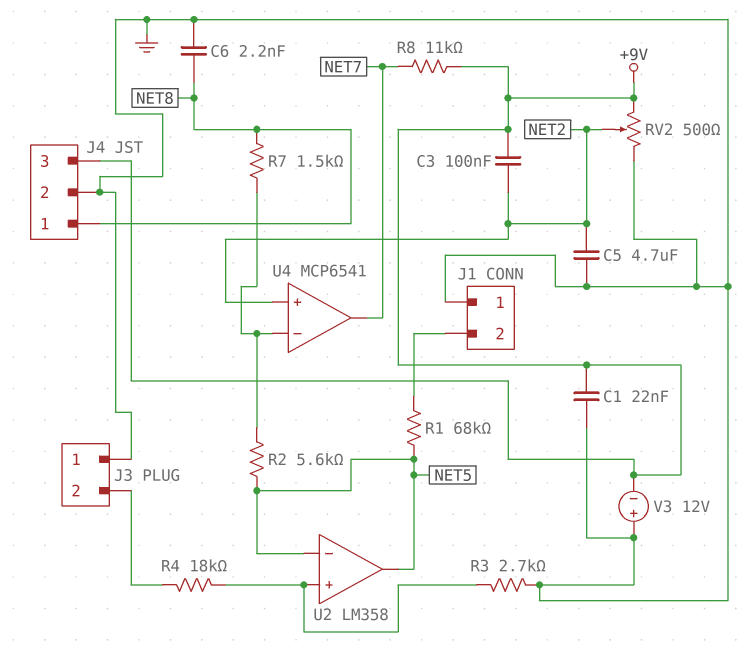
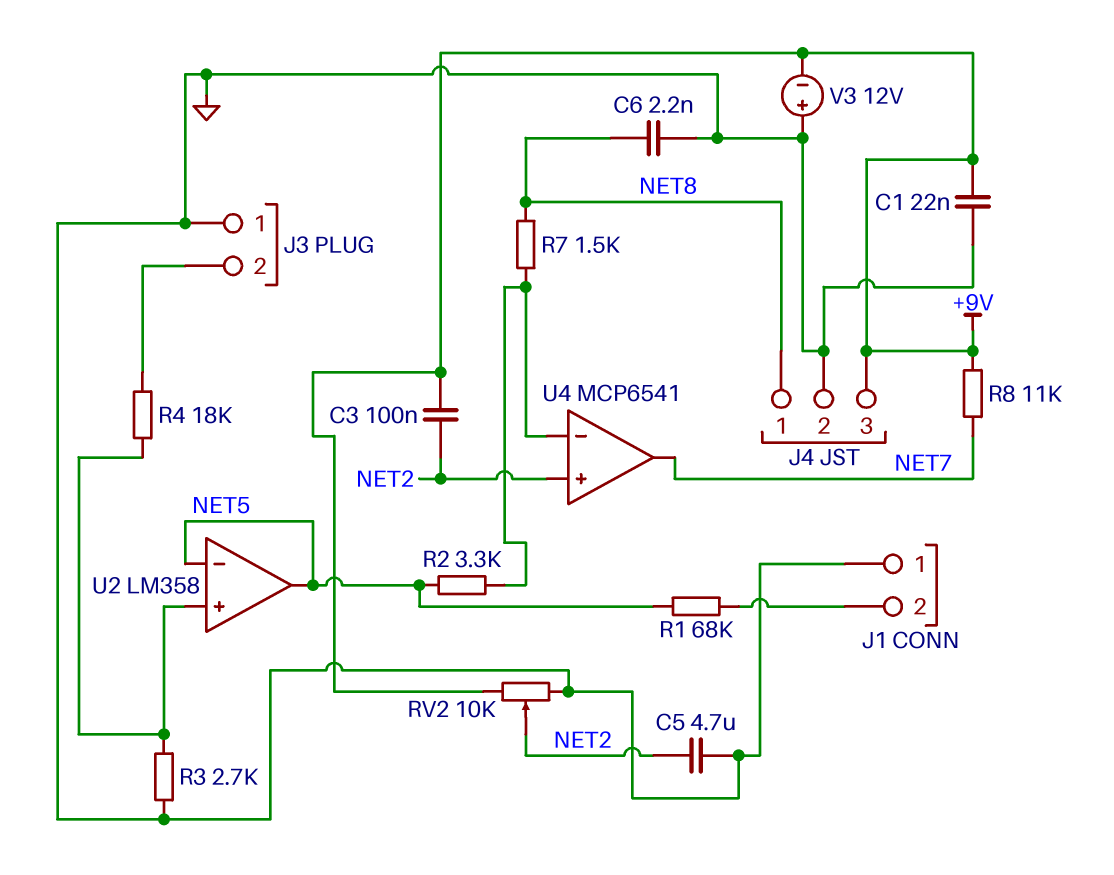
R2: 5.6k (NET5, U4/in-) -> 3.3k (NET5, U4/in-)
RV2: 500 (+9V, GND, wiper NET2) -> 10k (+9V, GND, wiper NET2)

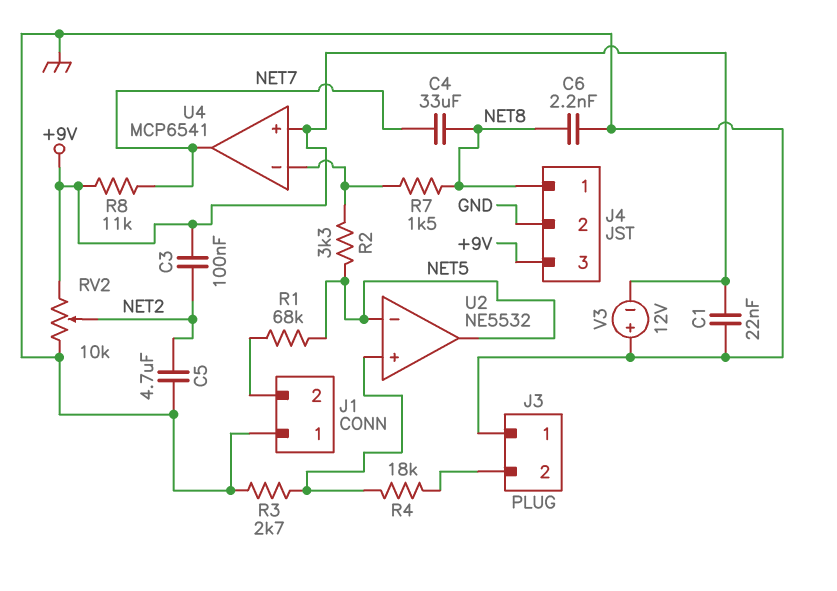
C4: none -> 33uF (NET7, NET8)
U2: LM358 -> NE5532
U4 pin in+: NET2 -> +9V

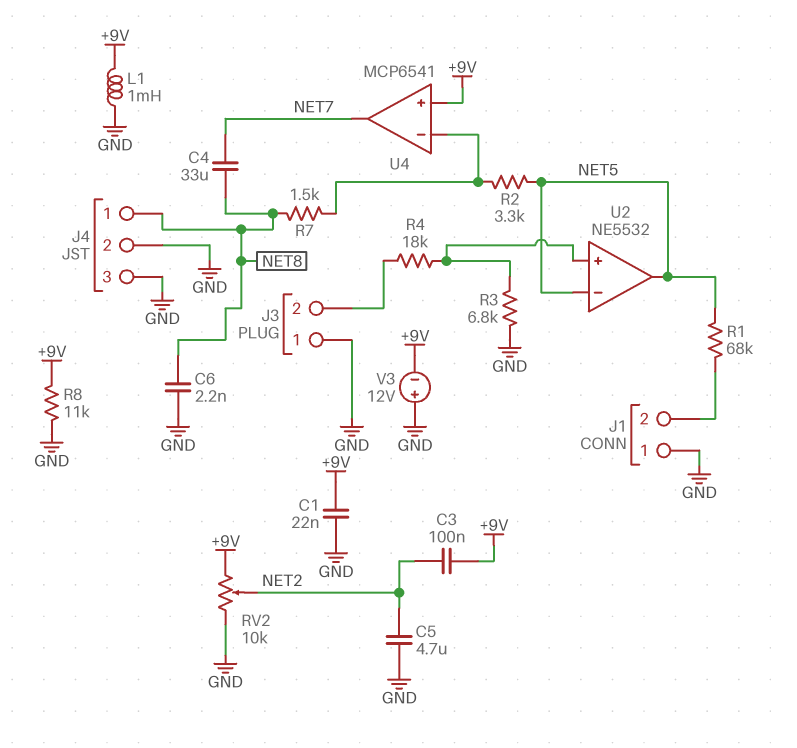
J4 pin 3: +9V -> GND
L1: none -> 1mH (+9V, GND)
R3: 2.7k (GND, U2/in+) -> 6.8k (GND, U2/in+)
R8: 11k (+9V, NET7) -> 11k (+9V, GND)

